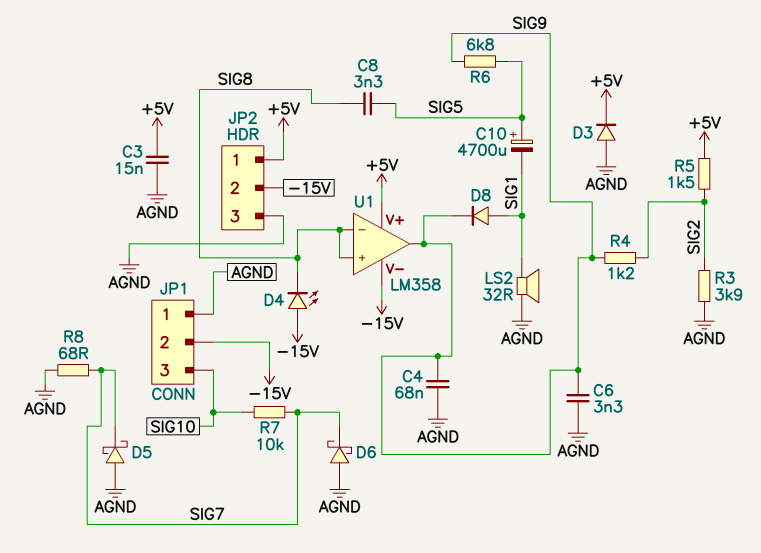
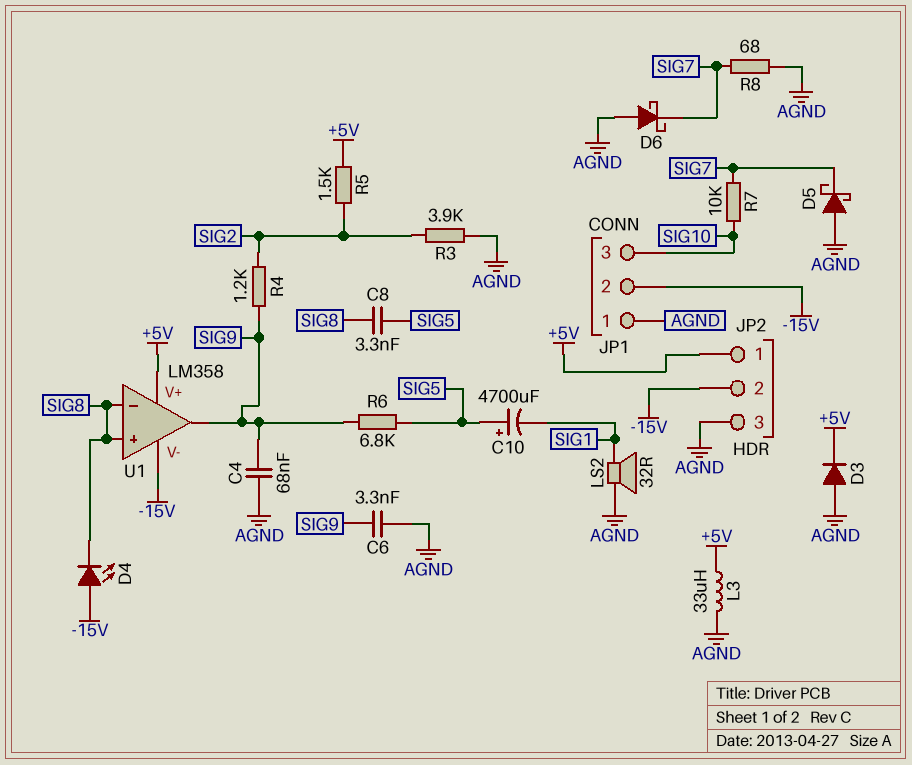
C3: 15nF (+5V, AGND) -> none
D8: diode (A SIG1, K SIG9) -> none
L3: none -> 33uH (+5V, AGND)

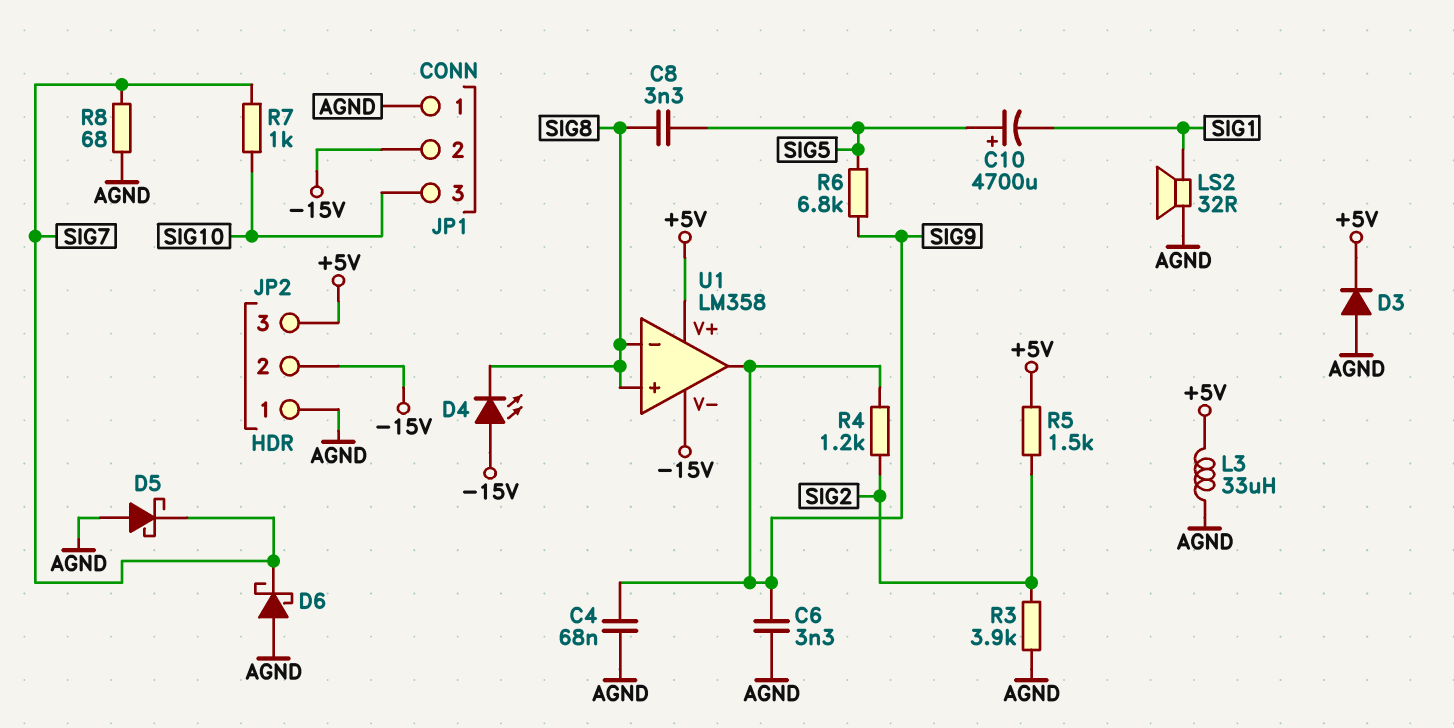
JP2 pin 1: +5V -> AGND
JP2 pin 3: AGND -> +5V
R7: 10k (SIG7, SIG10) -> 1k (SIG7, SIG10)

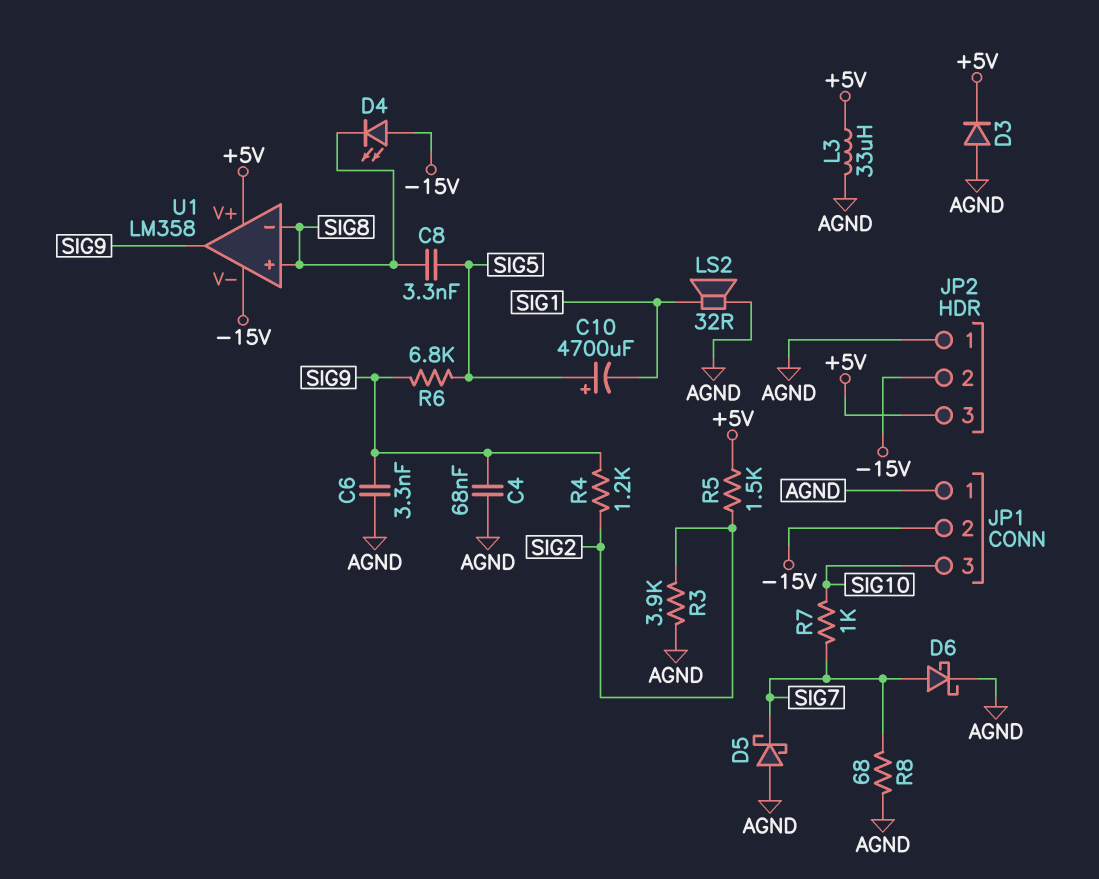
D6: schottky (A AGND, K SIG7) -> schottky (A SIG7, K AGND)

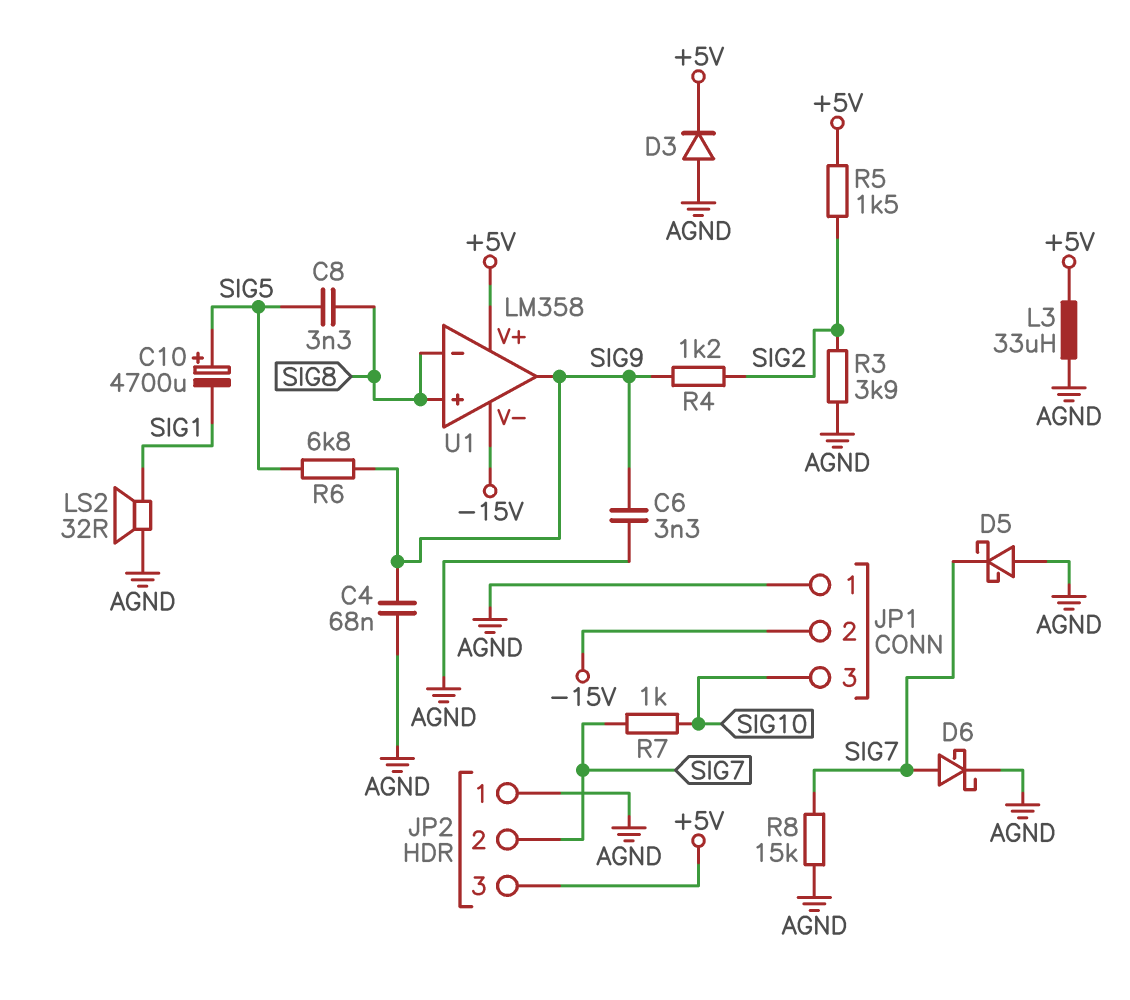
D4: LED (A -15V, K SIG8) -> none
JP2 pin 2: -15V -> SIG7
R8: 68 (AGND, SIG7) -> 15k (AGND, SIG7)

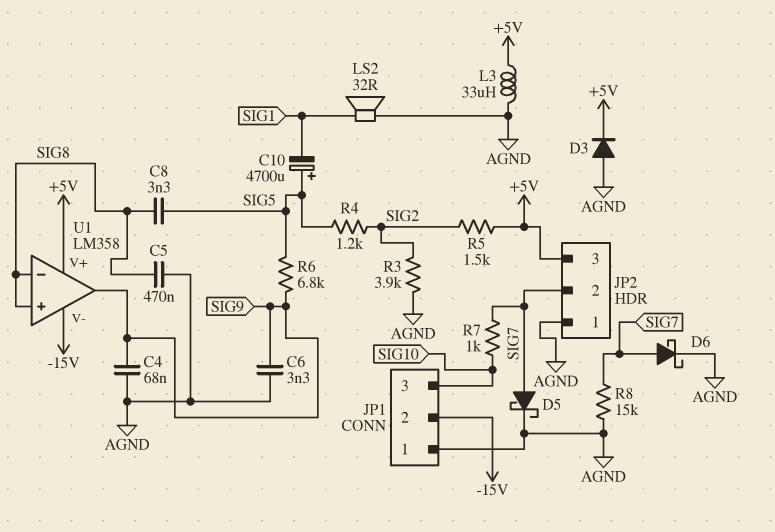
C5: none -> 470nF (AGND, SIG8)
D5: schottky (A AGND, K SIG7) -> schottky (A SIG7, K AGND)
R4: 1.2k (SIG2, SIG9) -> 1.2k (SIG2, SIG5)

